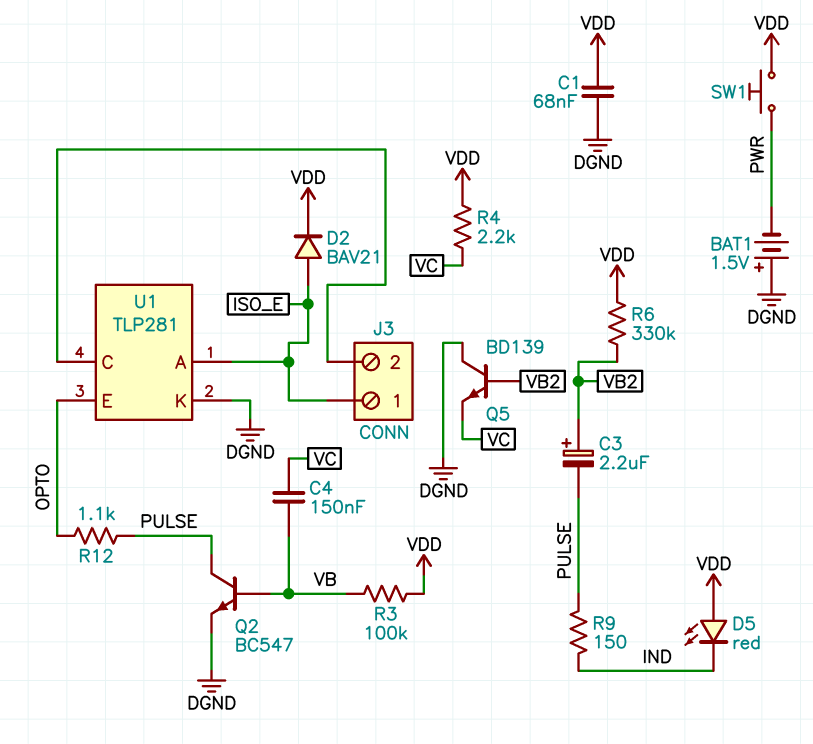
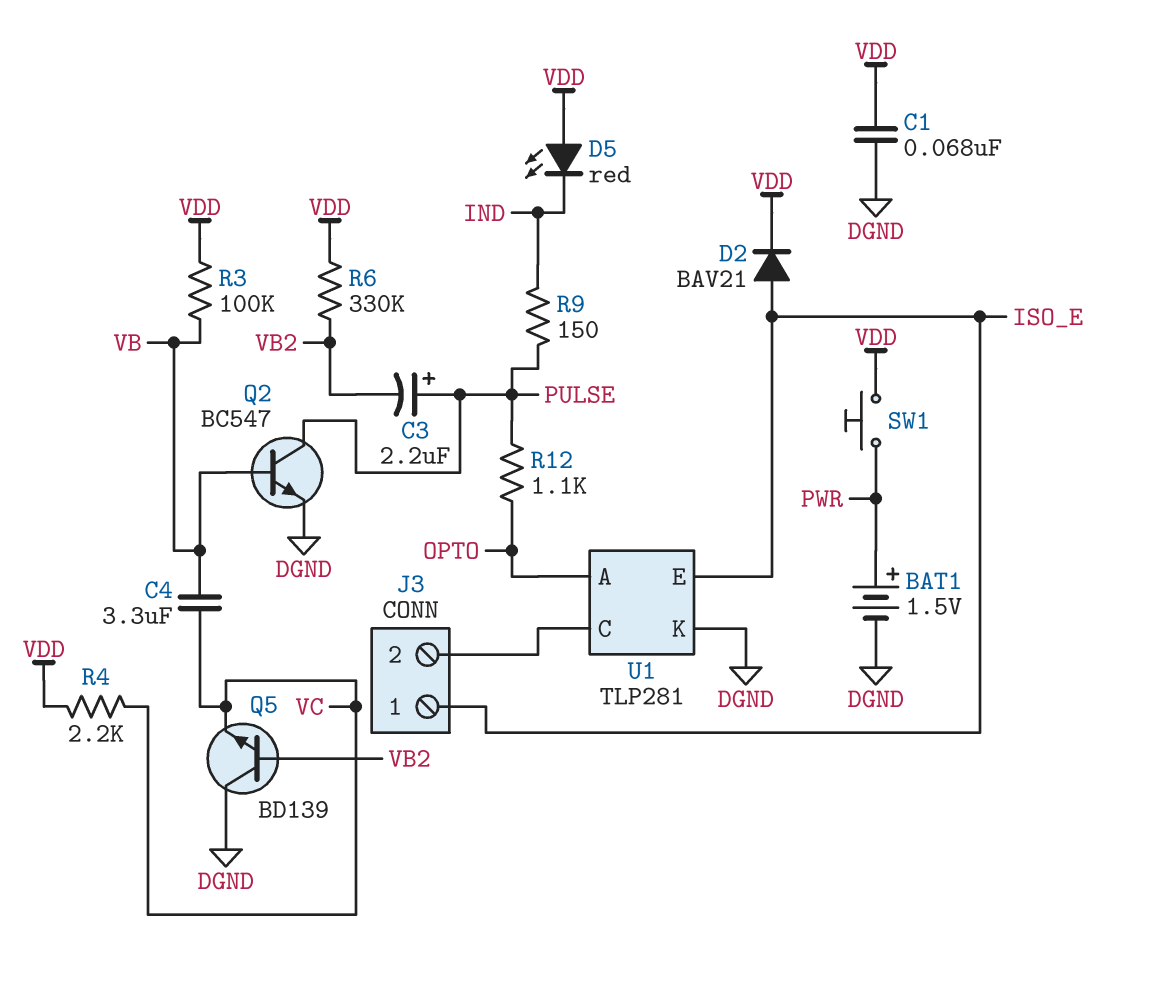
BAT1: 1.5V (plus DGND, minus PWR) -> 1.5V (plus PWR, minus DGND)
C3: 2.2uF (plus VB2, minus PULSE) -> 2.2uF (plus PULSE, minus VB2)
C4: 150nF (VB, VC) -> 3.3uF (VB, VC)
U1 pin A: ISO_E -> OPTO
U1 pin E: OPTO -> ISO_E

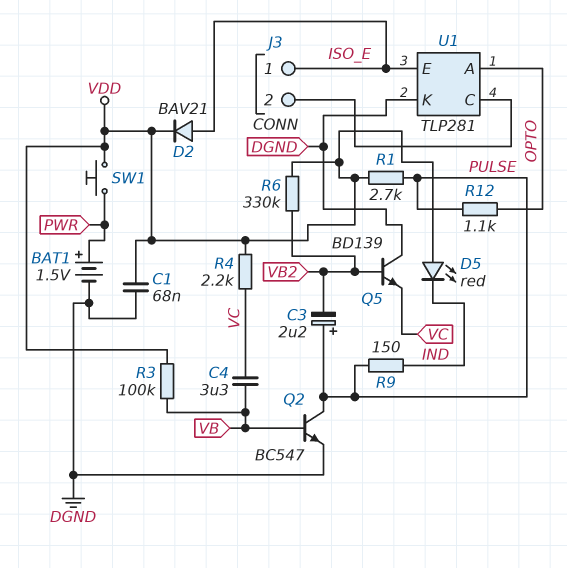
R1: none -> 2.7k (PULSE, VDD)

